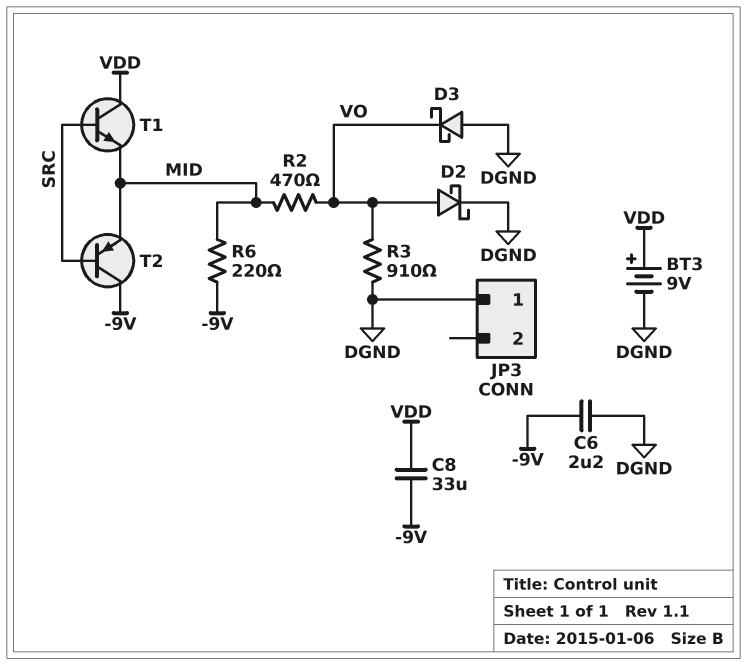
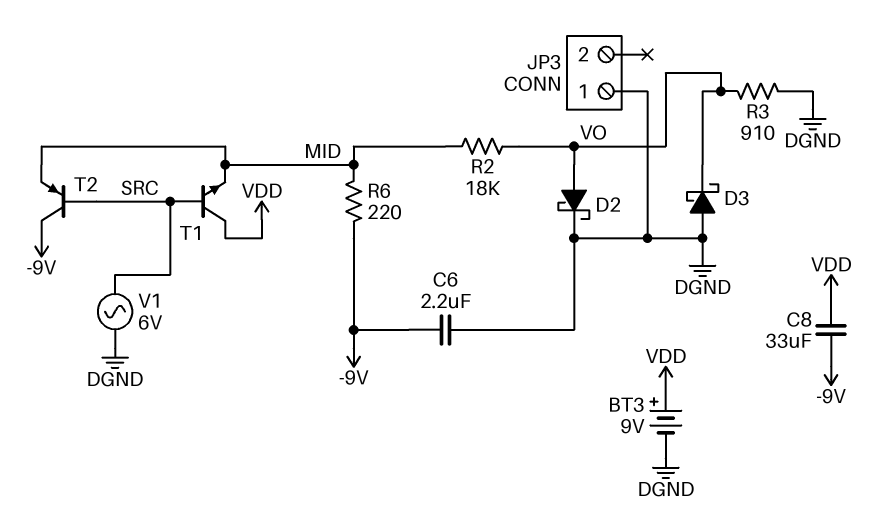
R2: 470 (MID, VO) -> 18k (MID, VO)
V1: none -> AC 6V (DGND, SRC)

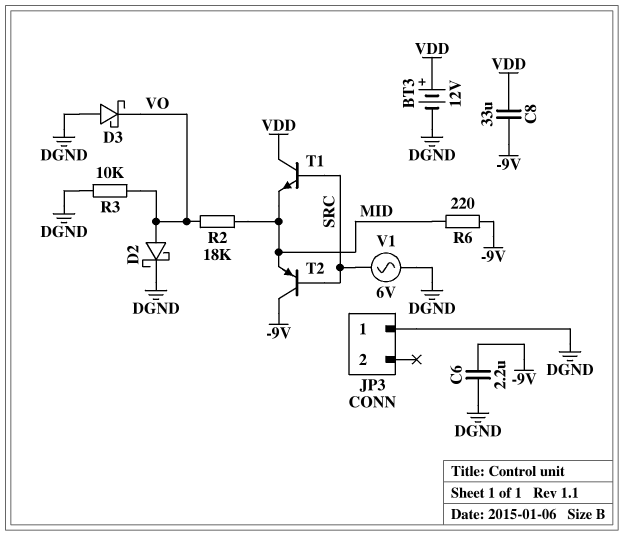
BT3: 9V (plus VDD, minus DGND) -> 12V (plus VDD, minus DGND)
R3: 910 (DGND, VO) -> 10k (DGND, VO)

